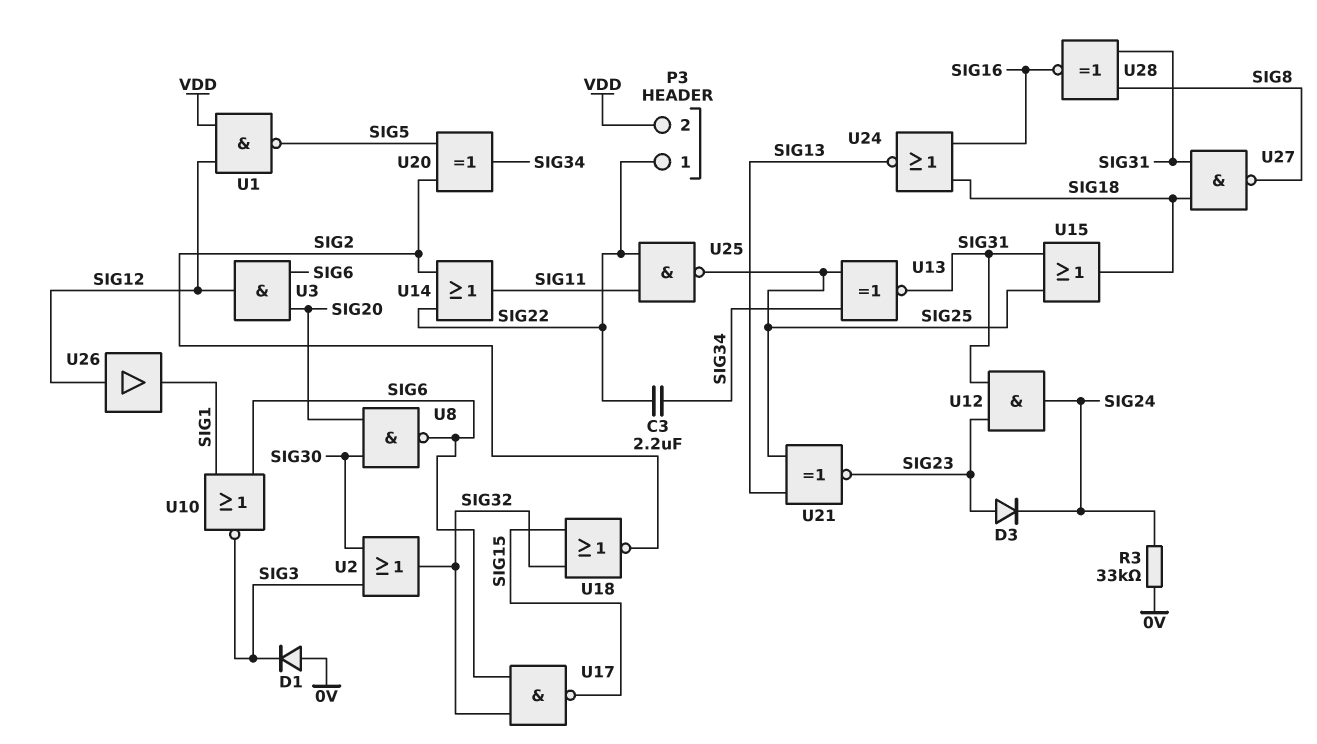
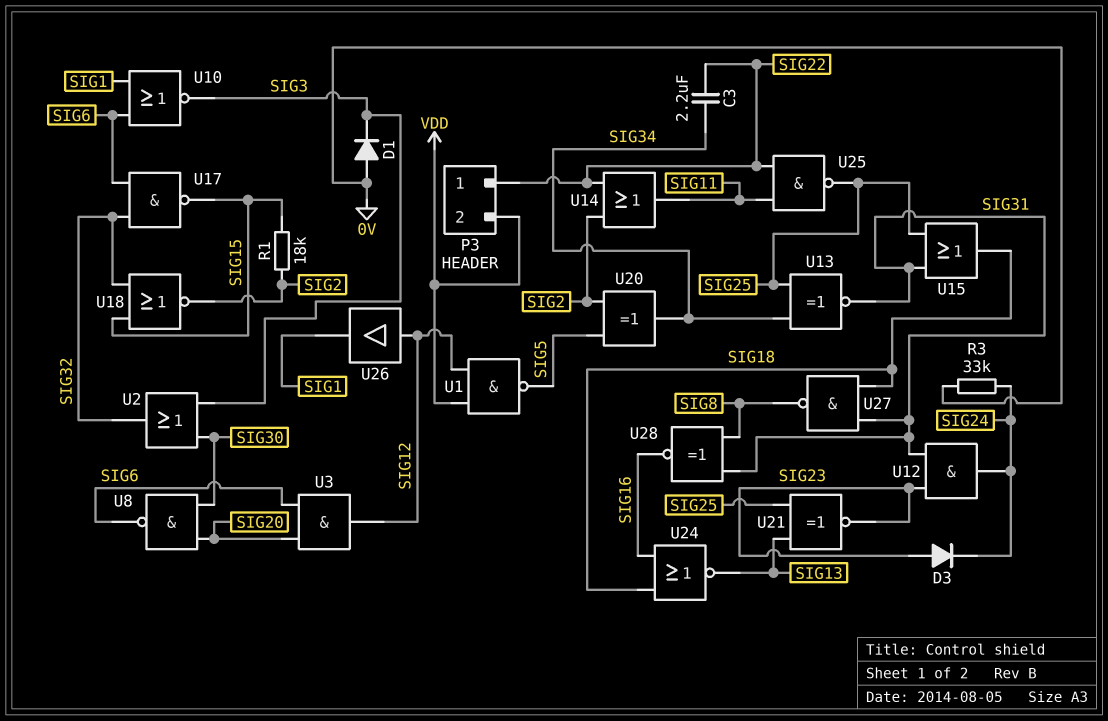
R1: none -> 18k (SIG2, SIG15)

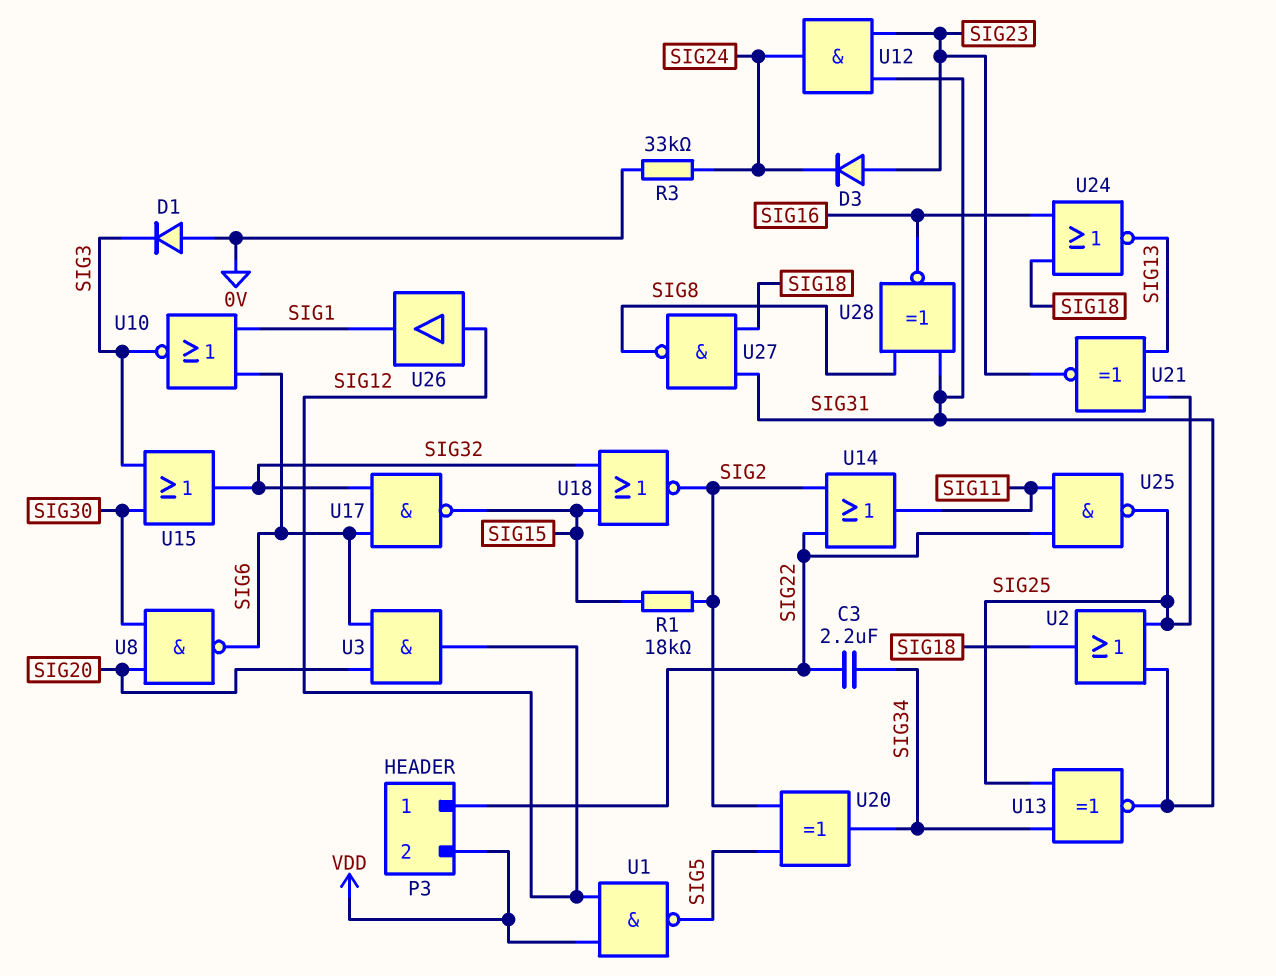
U2: OR (in SIG3, in SIG30, out SIG32) -> OR (in SIG25, in SIG31, out SIG18)
U15: OR (in SIG25, in SIG31, out SIG18) -> OR (in SIG3, in SIG30, out SIG32)

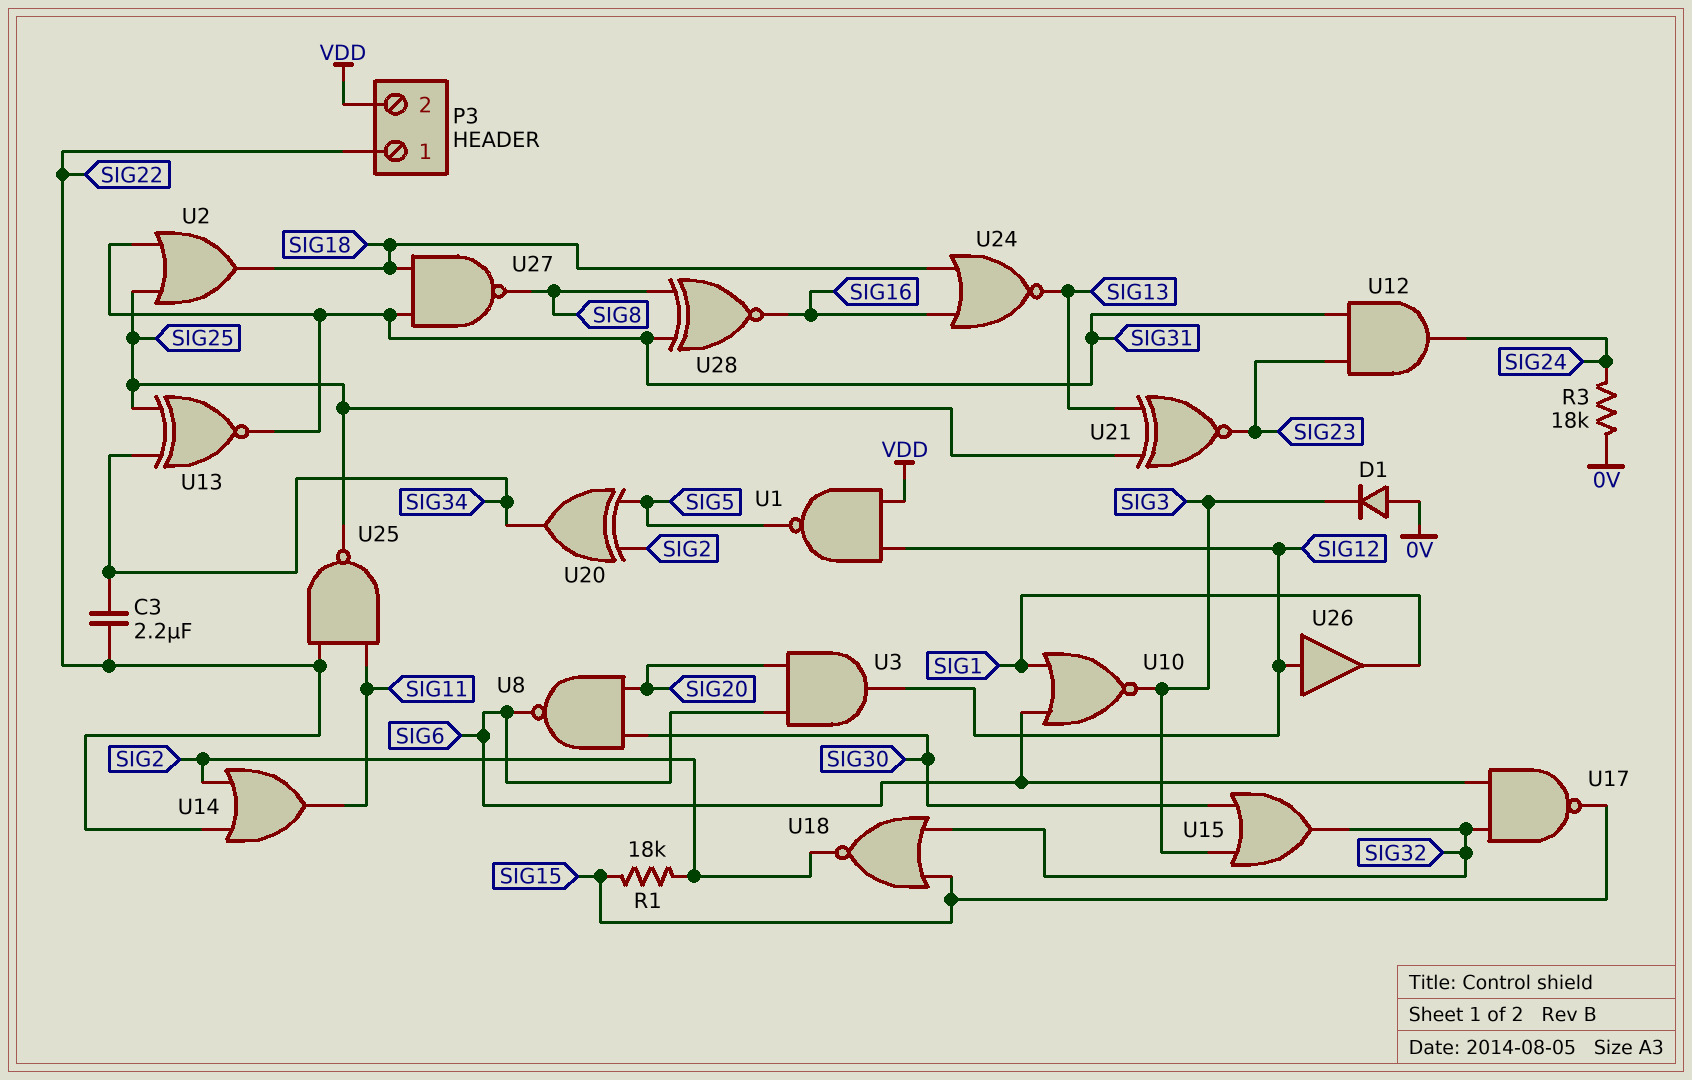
D3: diode (A SIG23, K SIG24) -> none
R3: 33k (0V, SIG24) -> 18k (0V, SIG24)

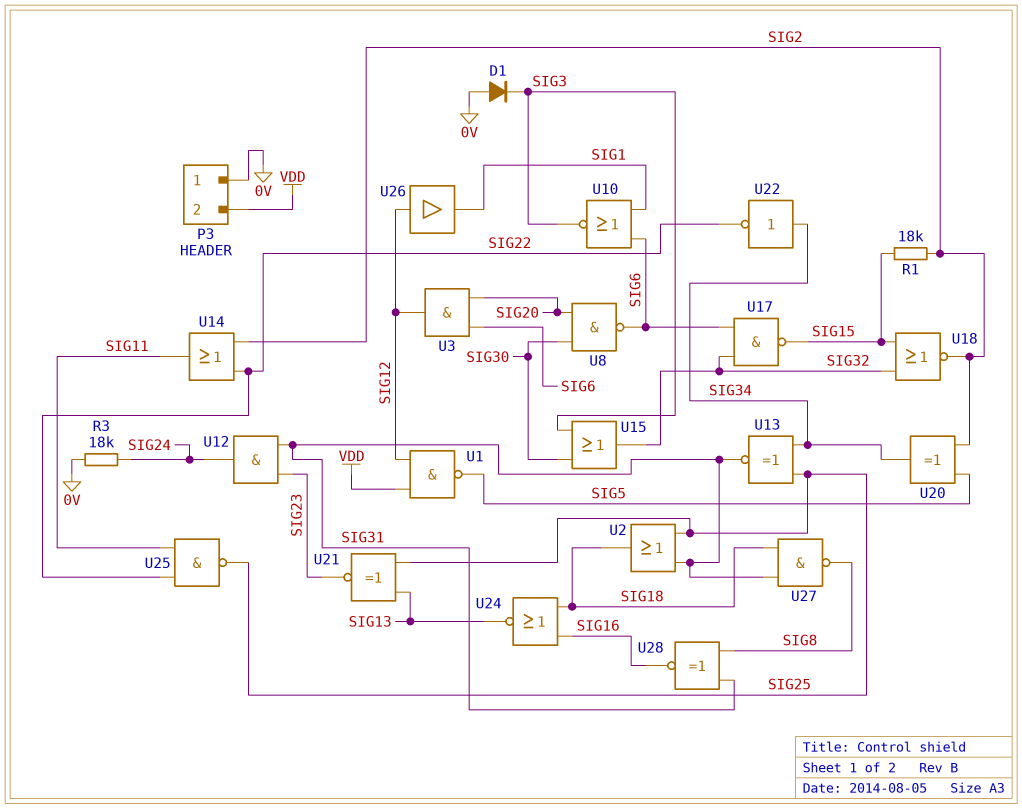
C3: 2.2uF (SIG22, SIG34) -> none
P3 pin 1: SIG22 -> 0V
U22: none -> NOT (in SIG34, out SIG22)

